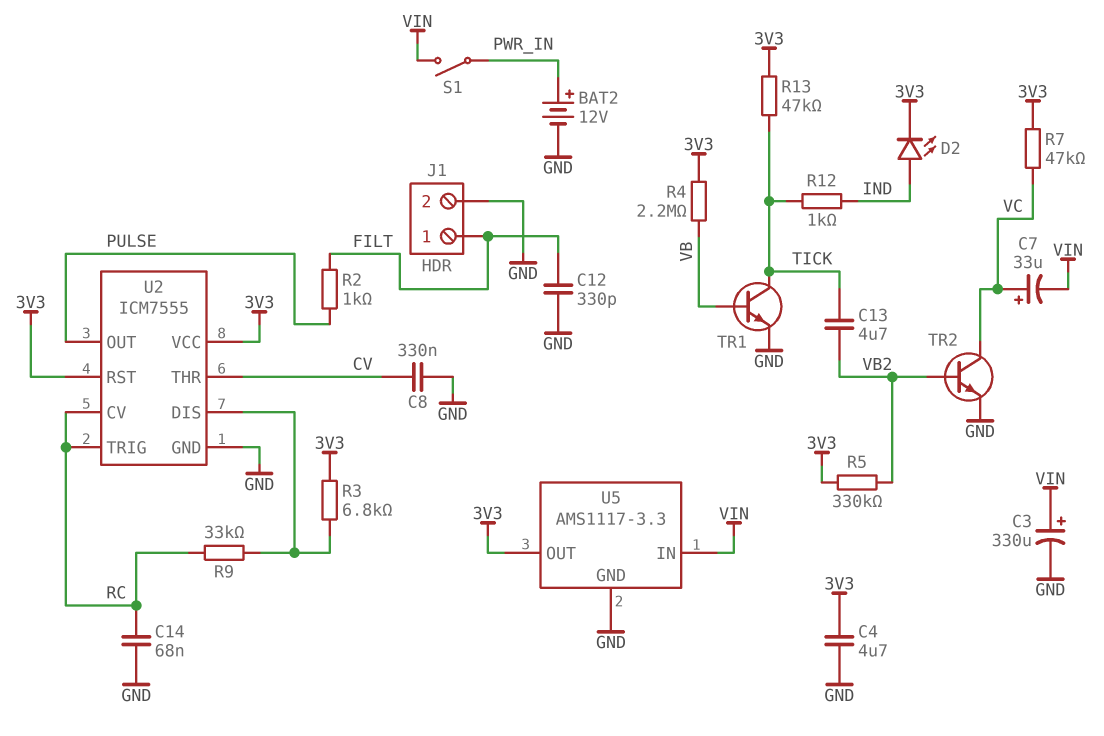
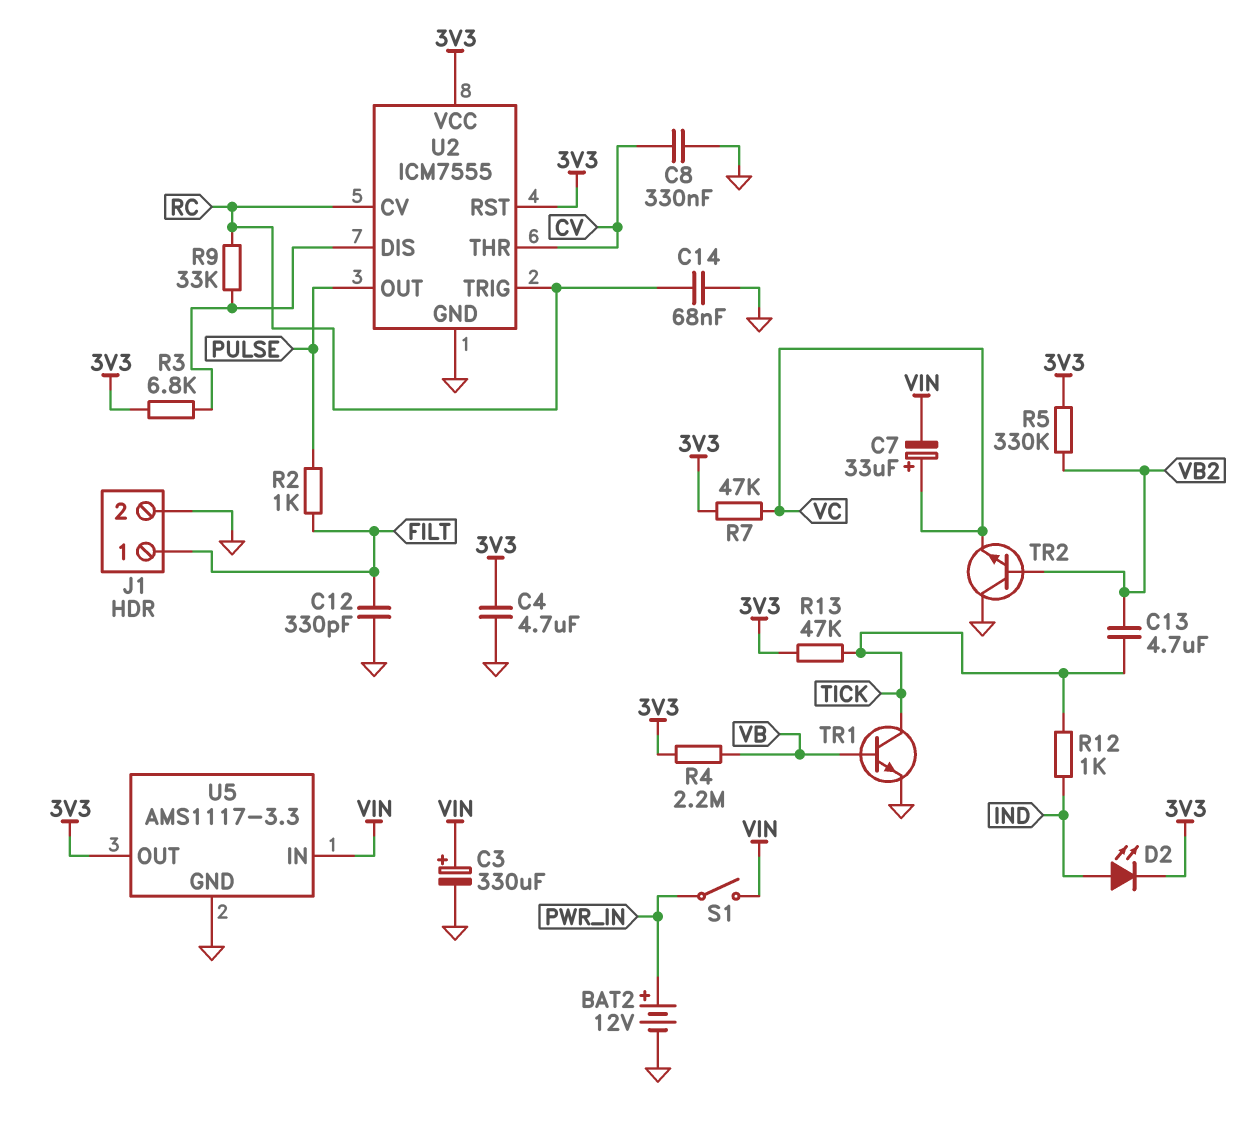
TR2: NPN (B VB2, C VC, E GND) -> NPN (B VB2, C GND, E VC)

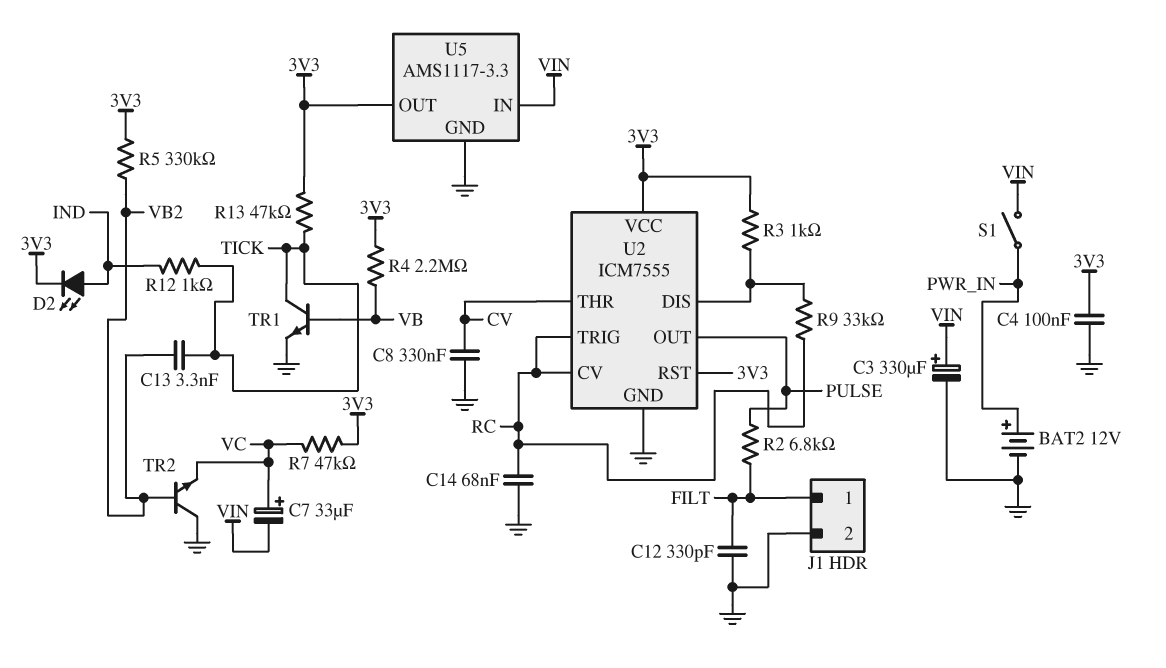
C4: 4.7uF (3V3, GND) -> 100nF (3V3, GND)
C13: 4.7uF (TICK, VB2) -> 3.3nF (TICK, VB2)
R2: 1k (FILT, PULSE) -> 6.8k (FILT, PULSE)
R3: 6.8k (3V3, U2/DIS) -> 1k (3V3, U2/DIS)

